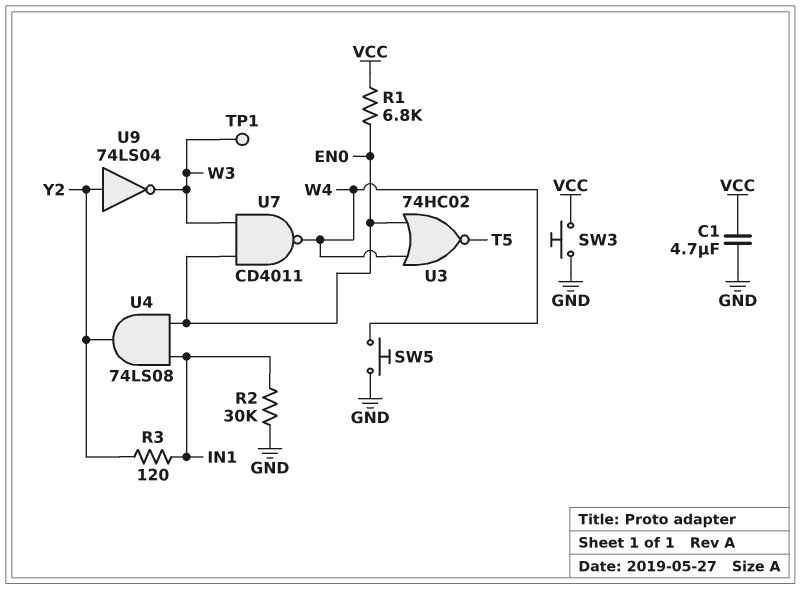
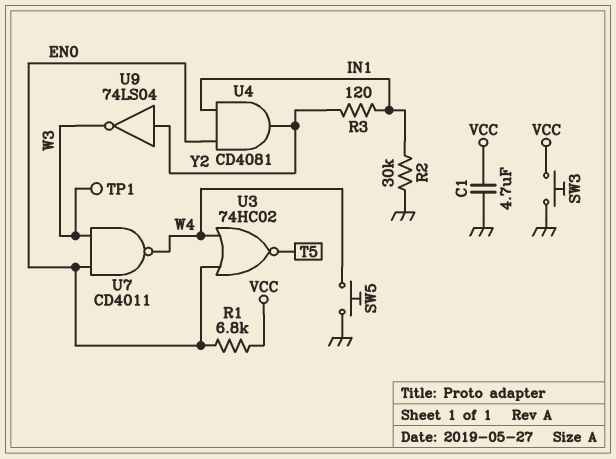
U4: AND 74LS08 (in EN0, in IN1, out Y2) -> AND CD4081 (in EN0, in IN1, out Y2)

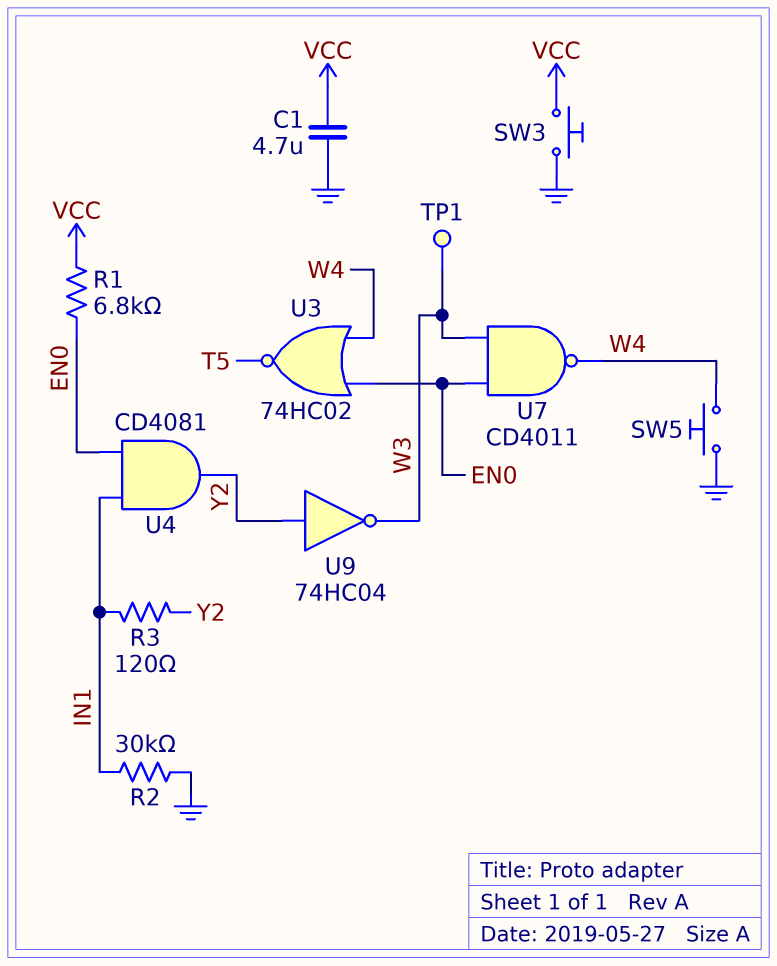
U9: NOT 74LS04 (in Y2, out W3) -> NOT 74HC04 (in Y2, out W3)

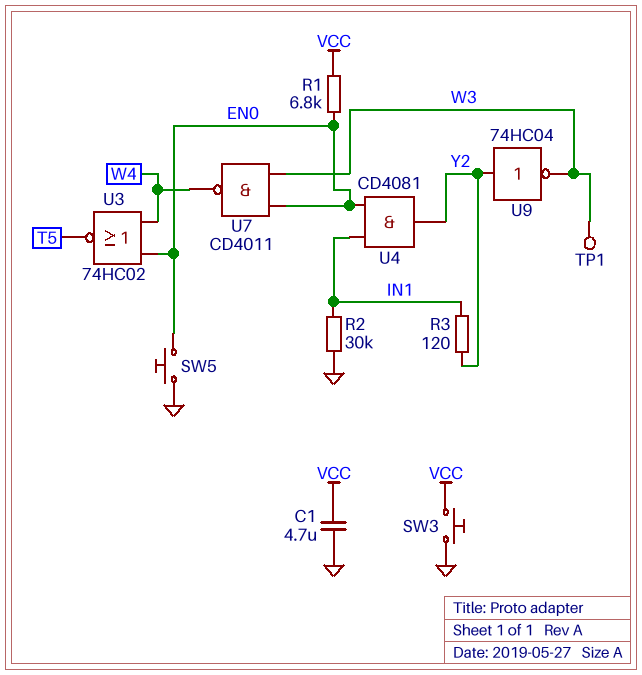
SW5: button (GND, W4) -> button (EN0, GND)

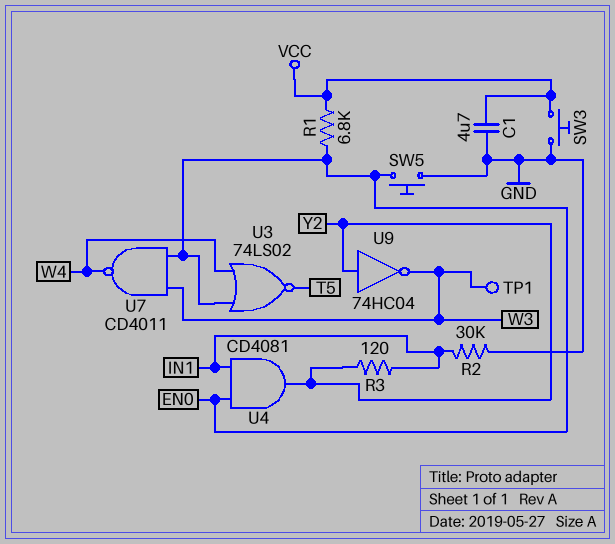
U3: NOR 74HC02 (in EN0, in W4, out T5) -> NOR 74LS02 (in EN0, in W4, out T5)

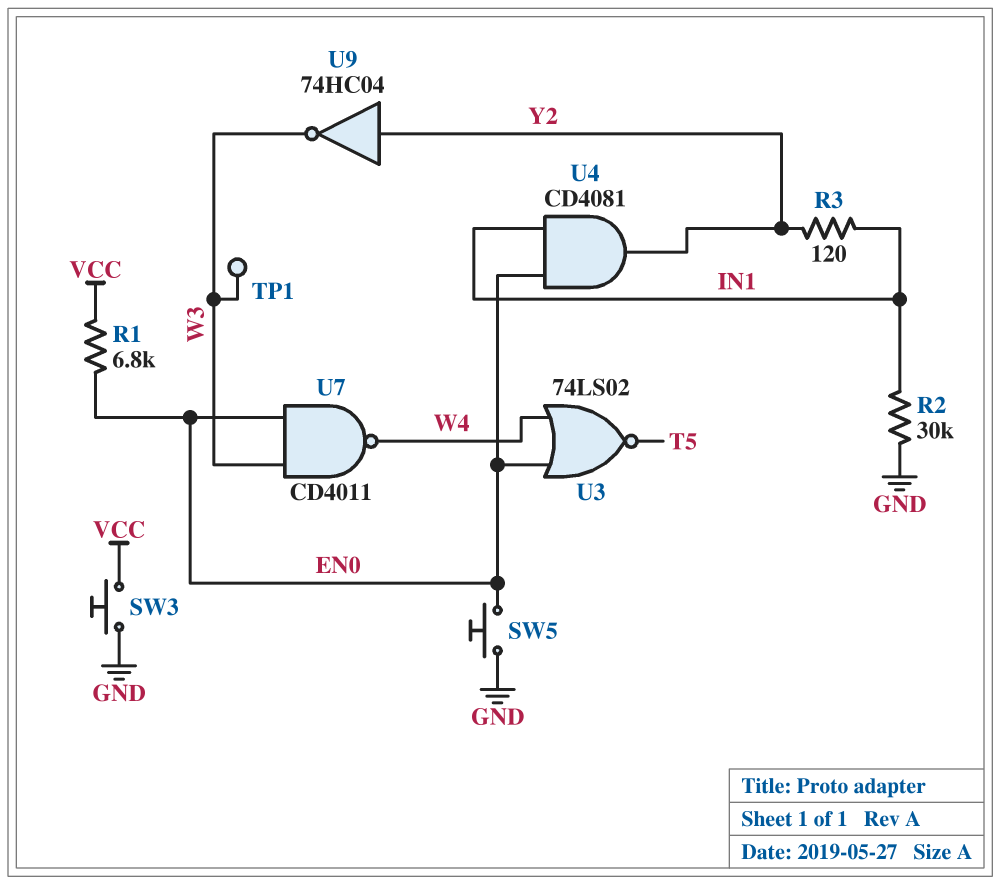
C1: 4.7uF (GND, VCC) -> none

